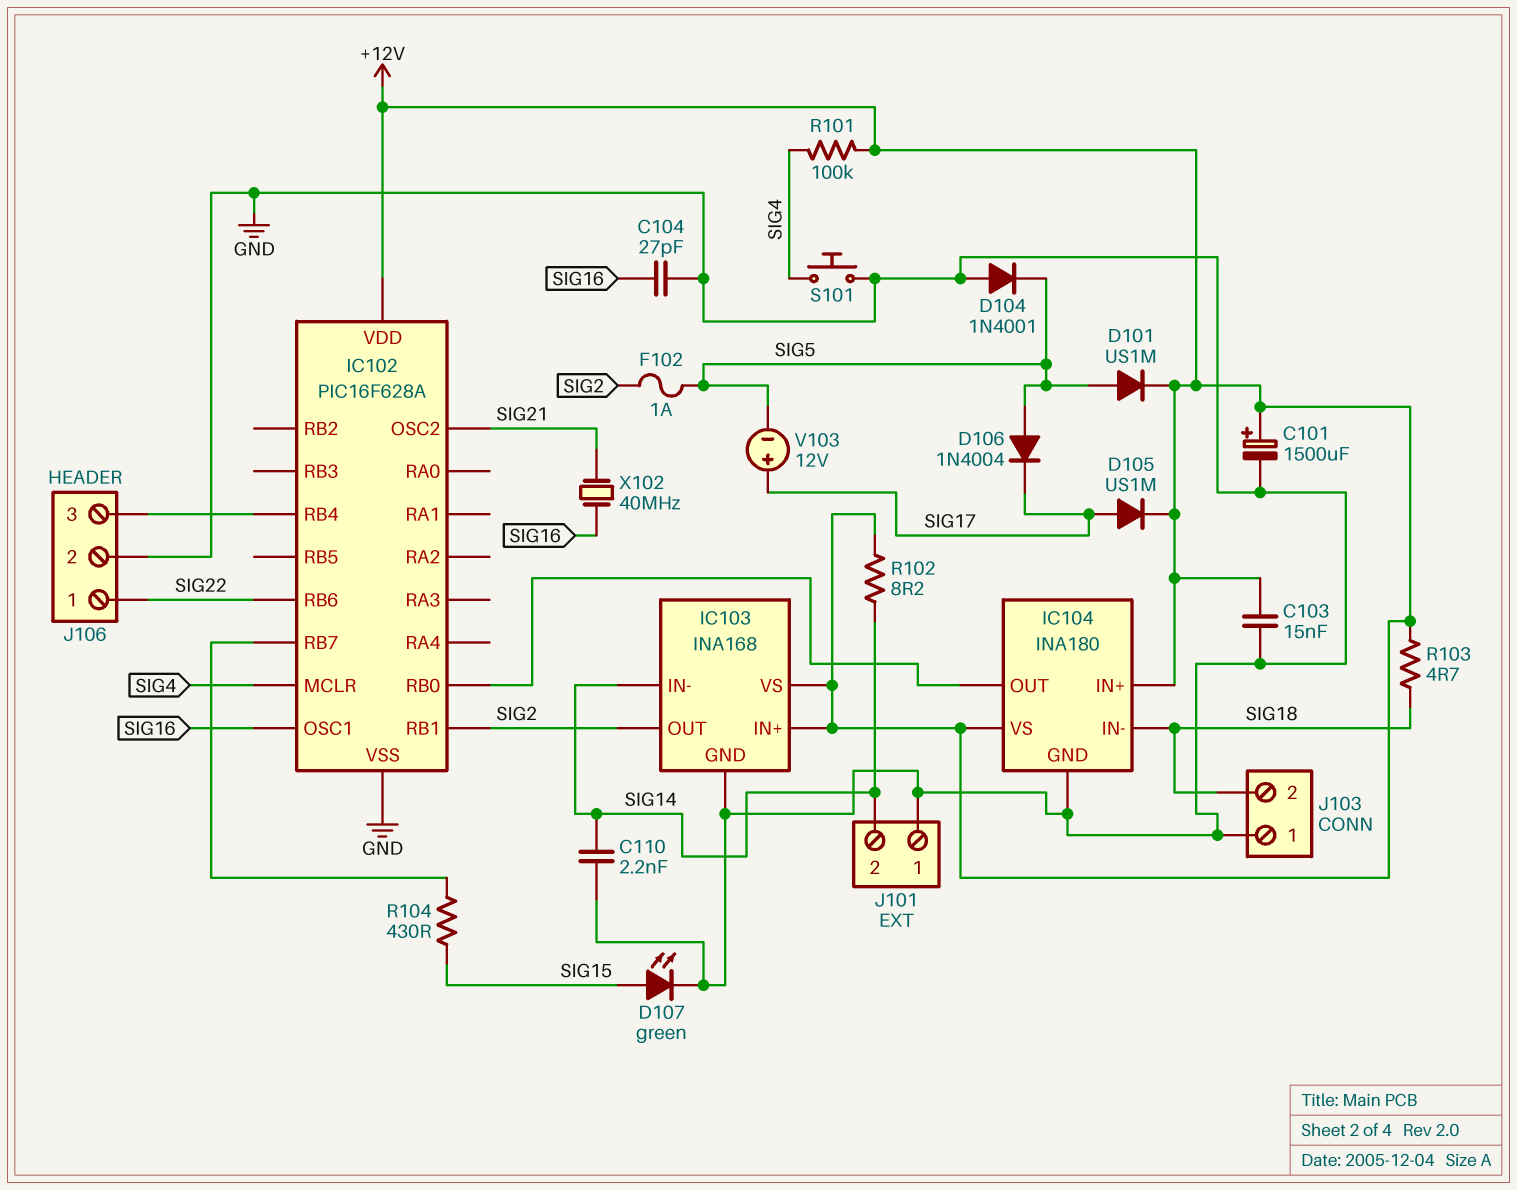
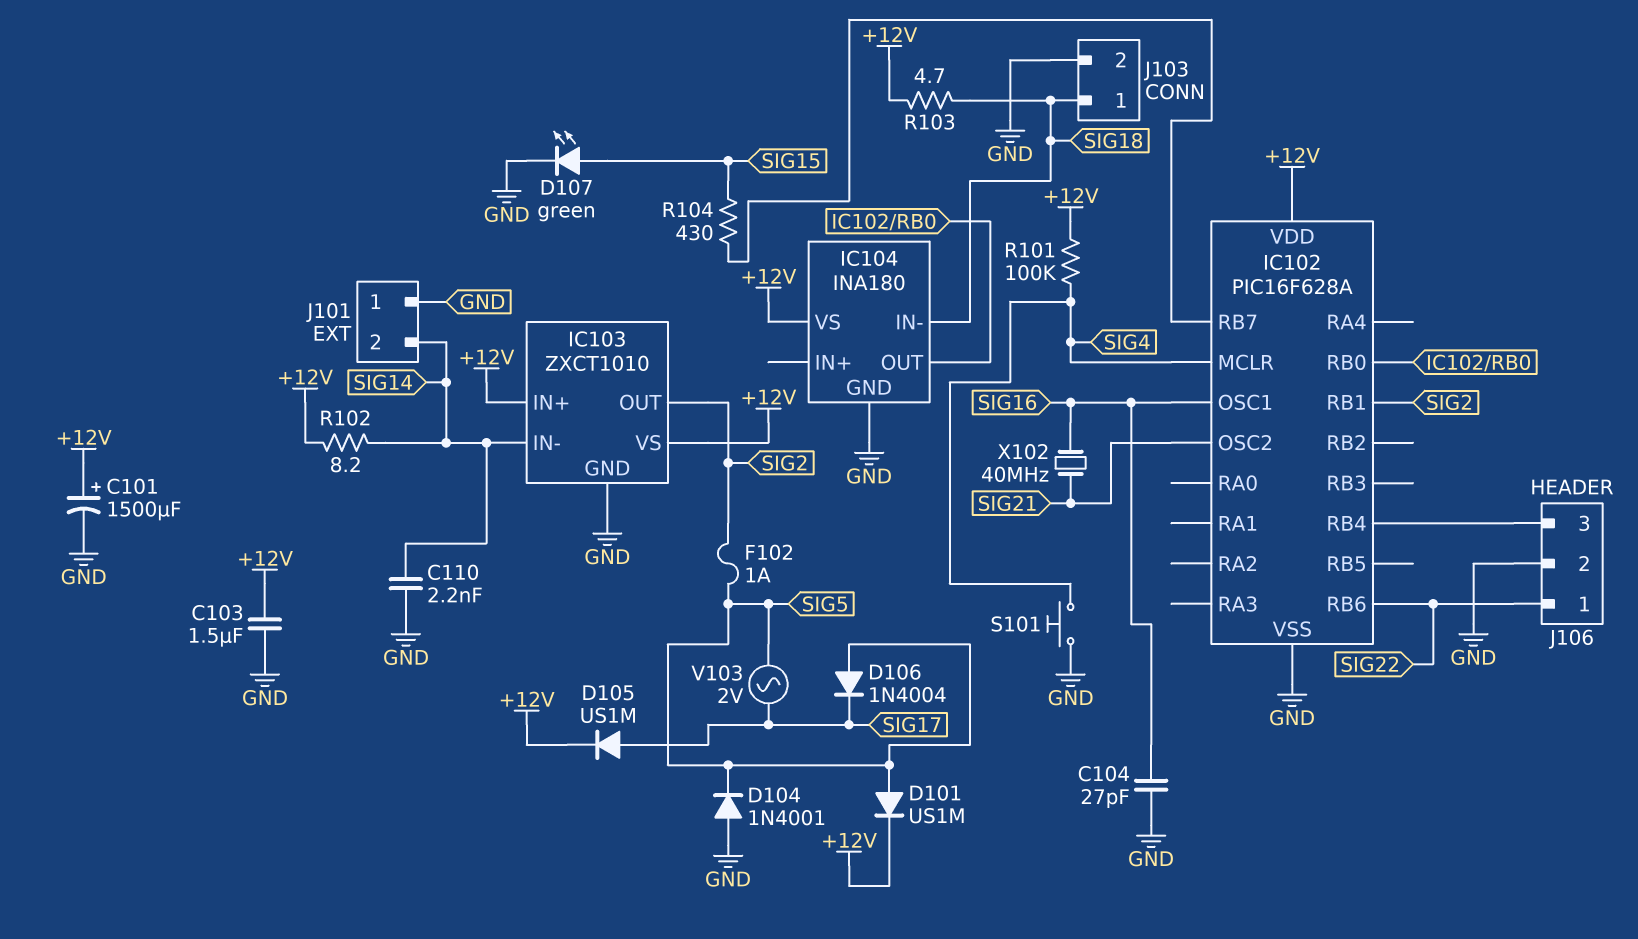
C103: 15nF (+12V, GND) -> 1.5uF (+12V, GND)
IC103: INA168 -> ZXCT1010
IC104 pin IN+: +12V -> none
J103 pin 1: GND -> SIG18
J103 pin 2: SIG18 -> GND
V103: 12V (plus SIG17, minus SIG5) -> AC 2V (SIG5, SIG17)

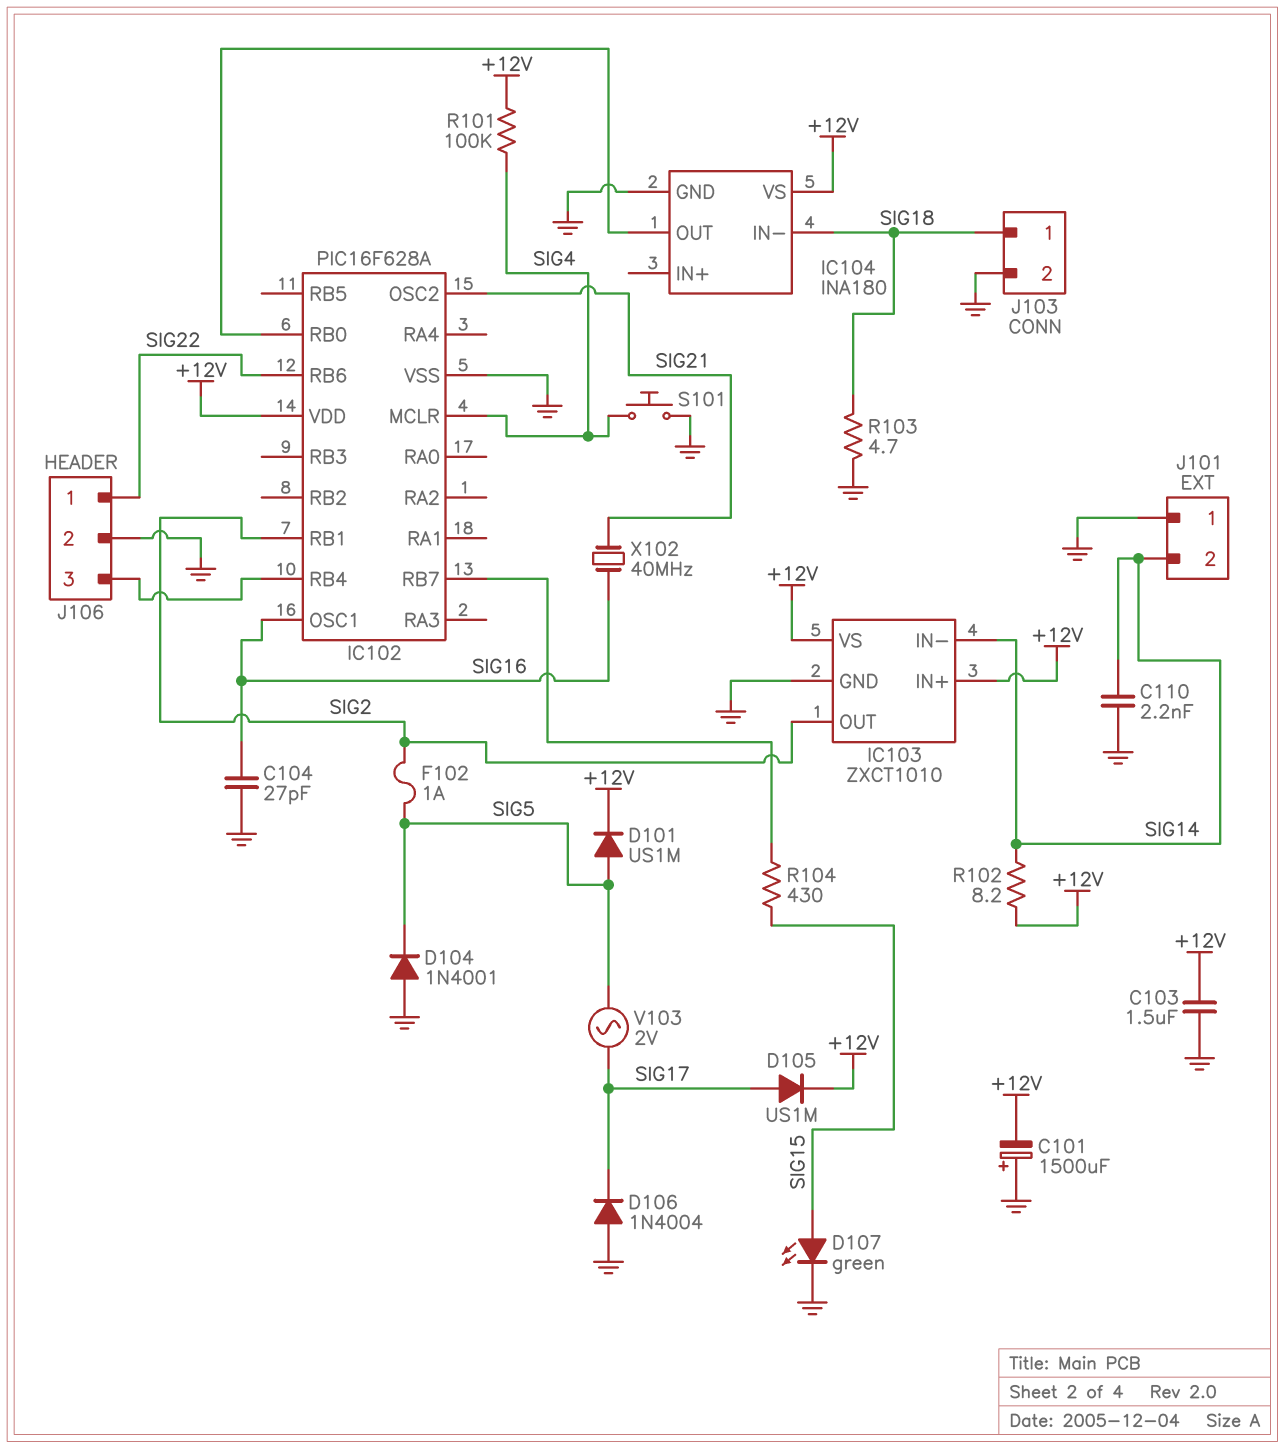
C101: 1500uF (plus +12V, minus GND) -> 1500uF (plus GND, minus +12V)
D106: diode 1N4004 (A SIG5, K SIG17) -> diode 1N4004 (A GND, K SIG17)
R103: 4.7 (+12V, SIG18) -> 4.7 (GND, SIG18)

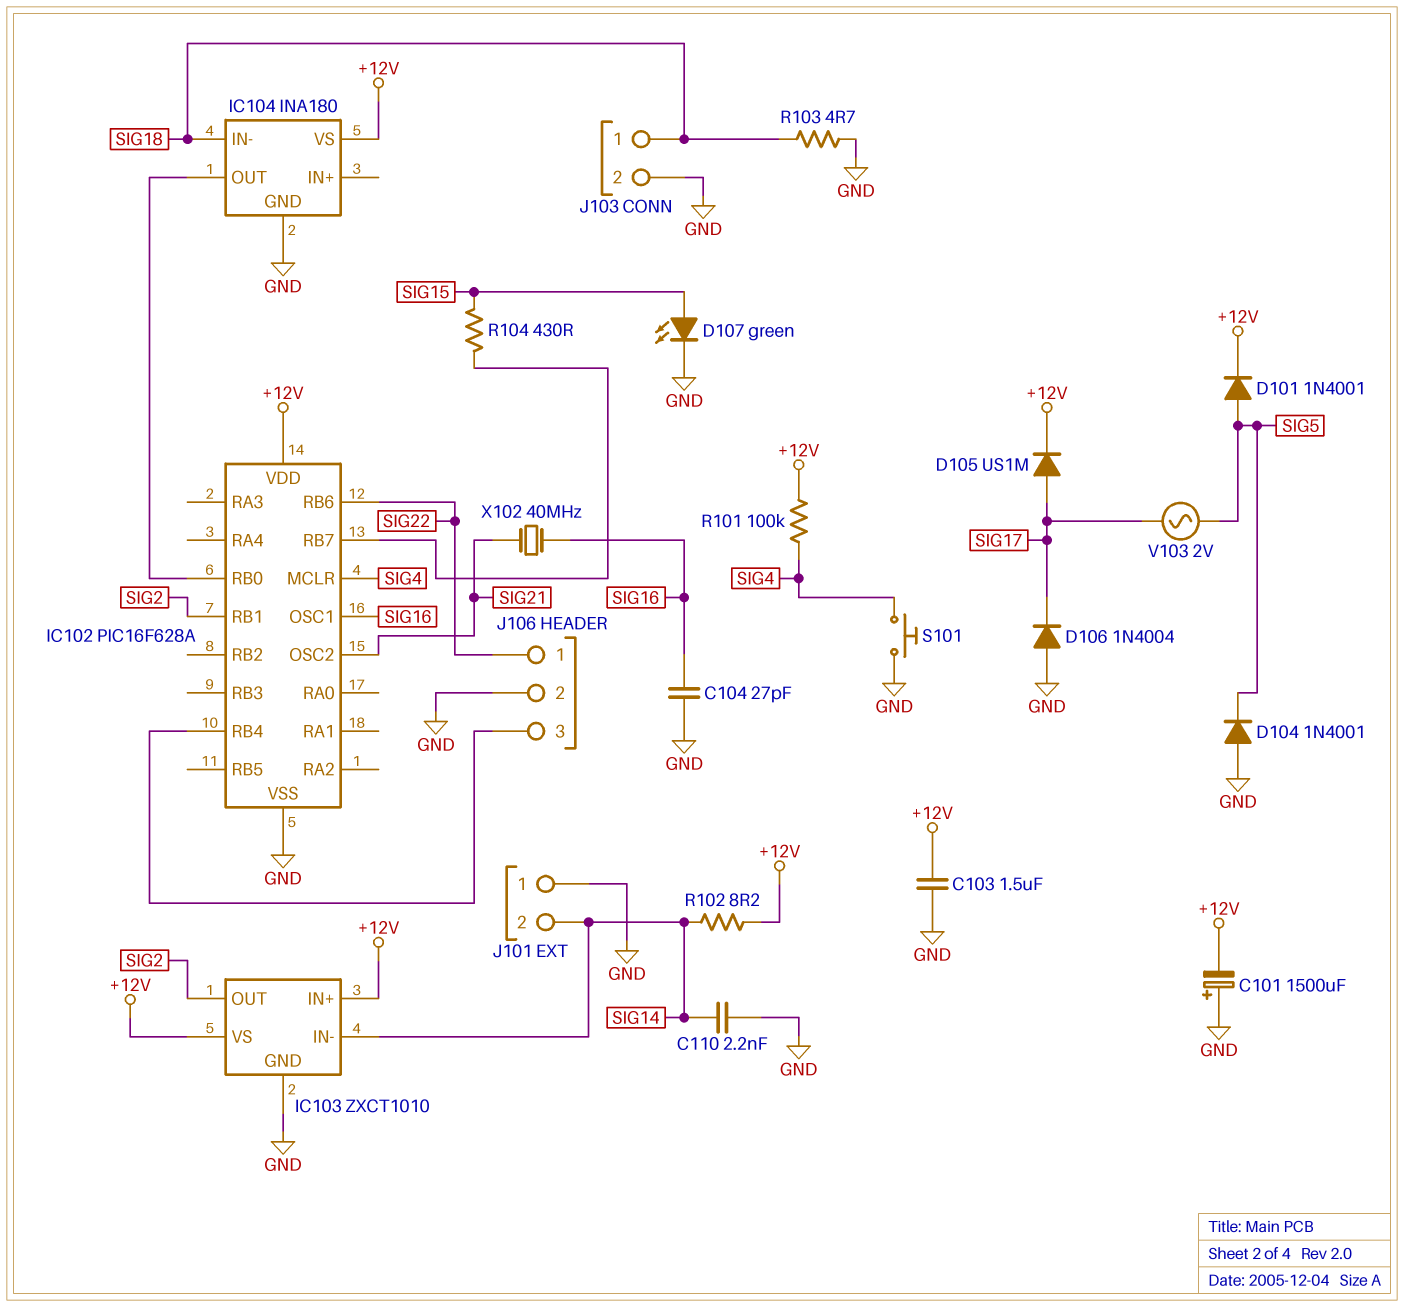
D101: diode US1M (A SIG5, K +12V) -> diode 1N4001 (A SIG5, K +12V)
F102: 1A (SIG2, SIG5) -> none

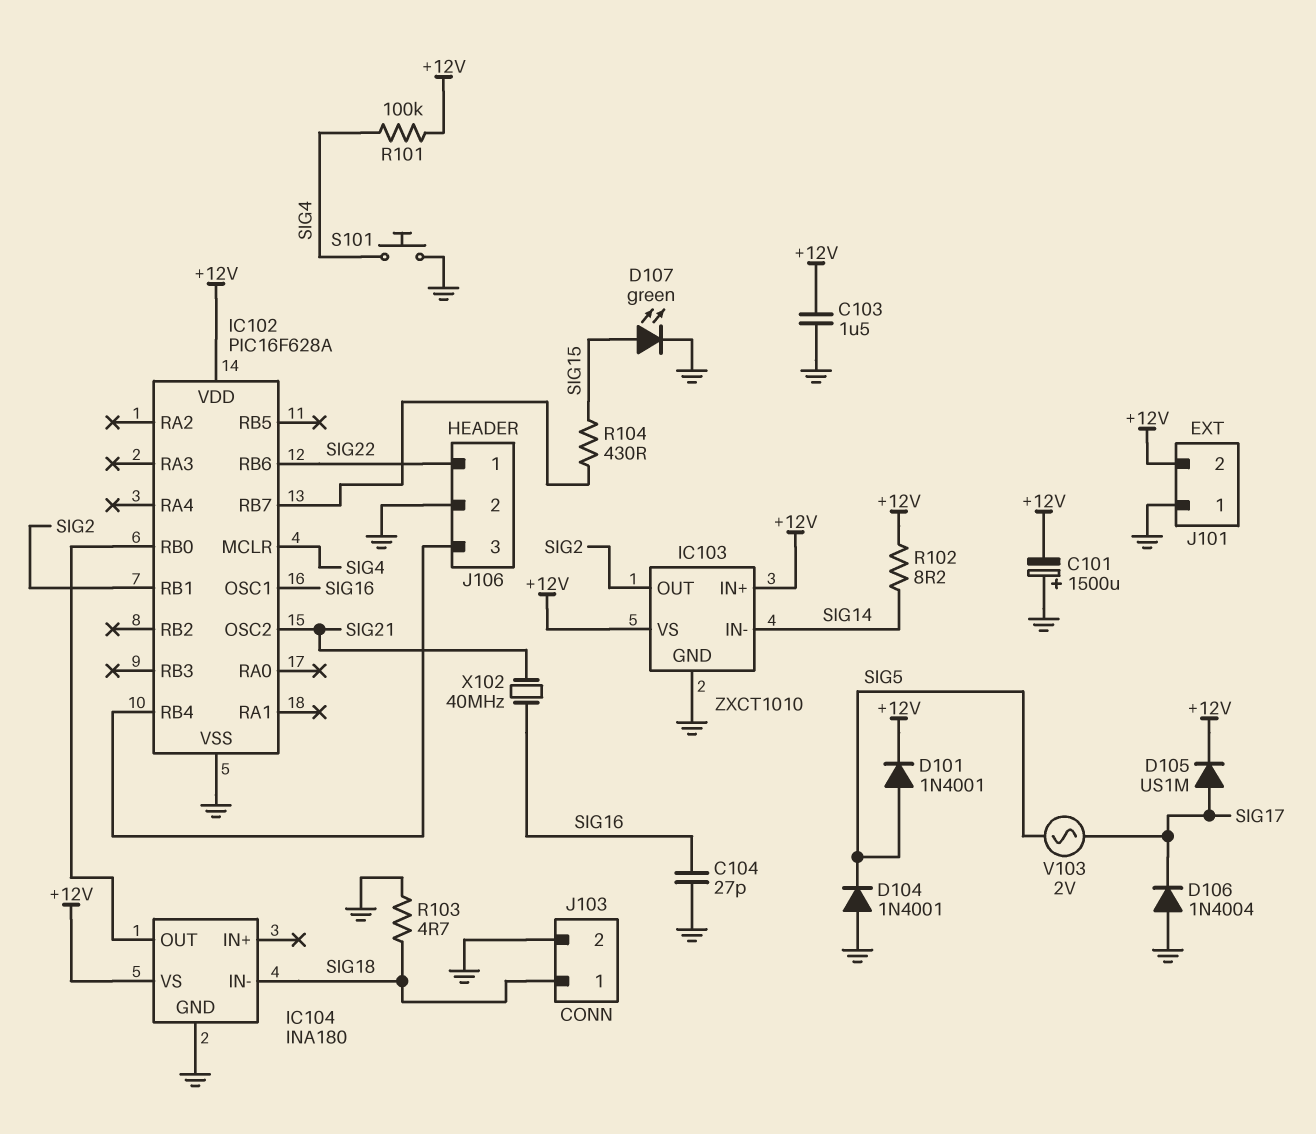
C110: 2.2nF (GND, SIG14) -> none
J101 pin 2: SIG14 -> +12V

